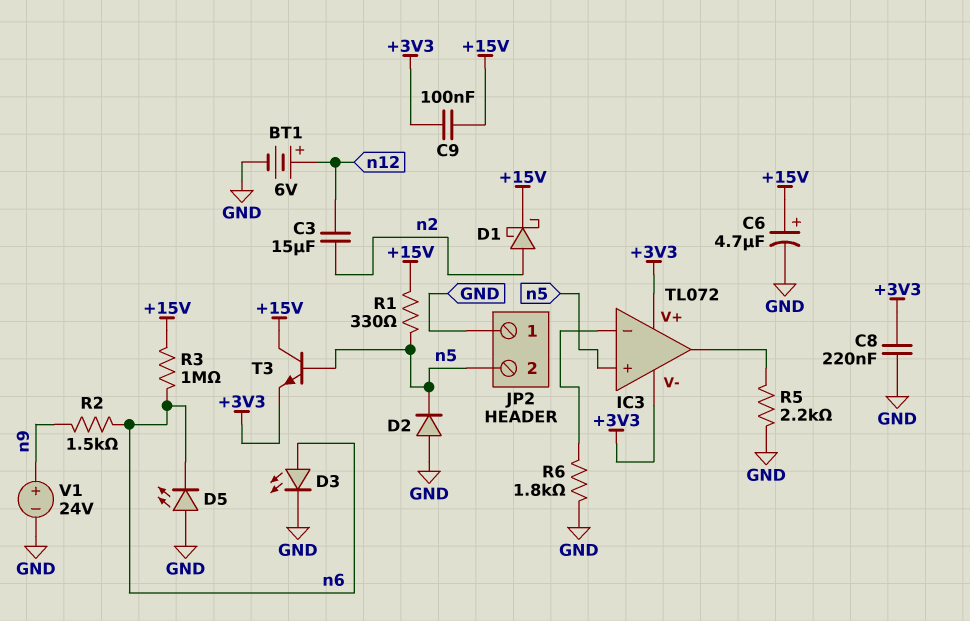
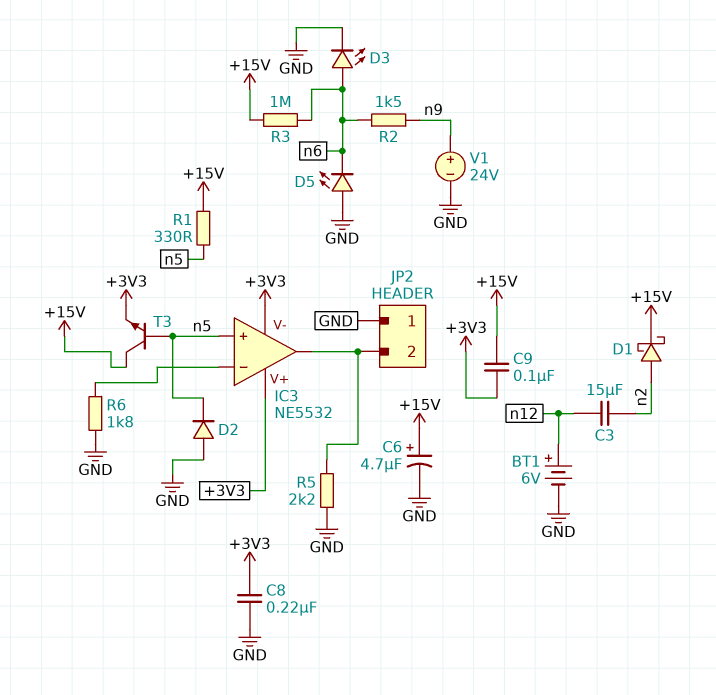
IC3: TL072 -> NE5532
JP2 pin 2: n5 -> IC3/out

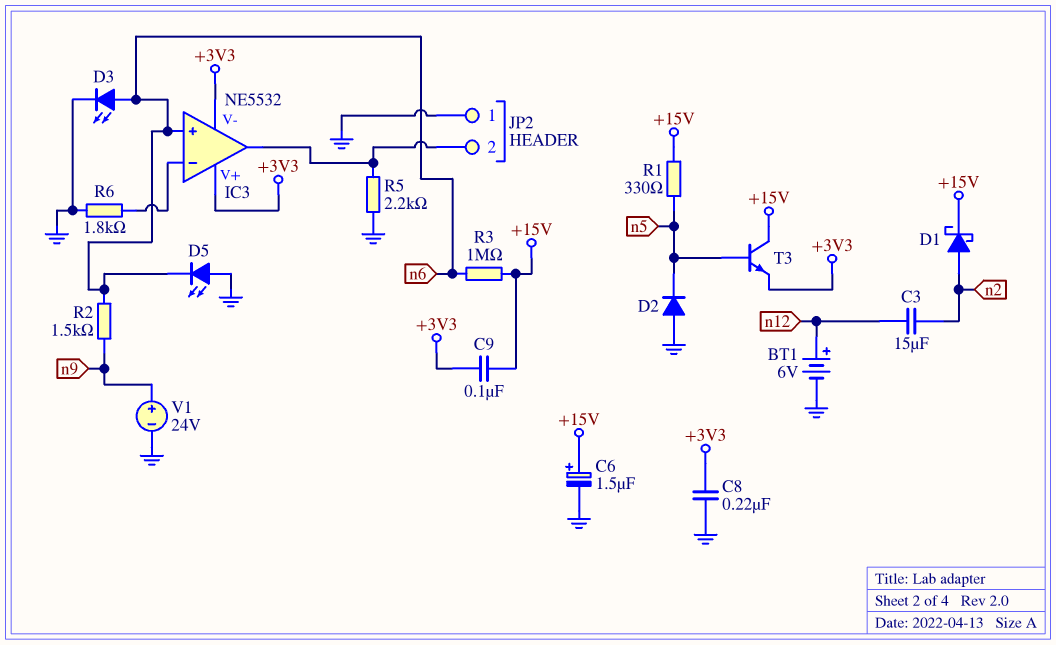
C6: 4.7uF (plus +15V, minus GND) -> 1.5uF (plus +15V, minus GND)
IC3 pin in+: n5 -> n6

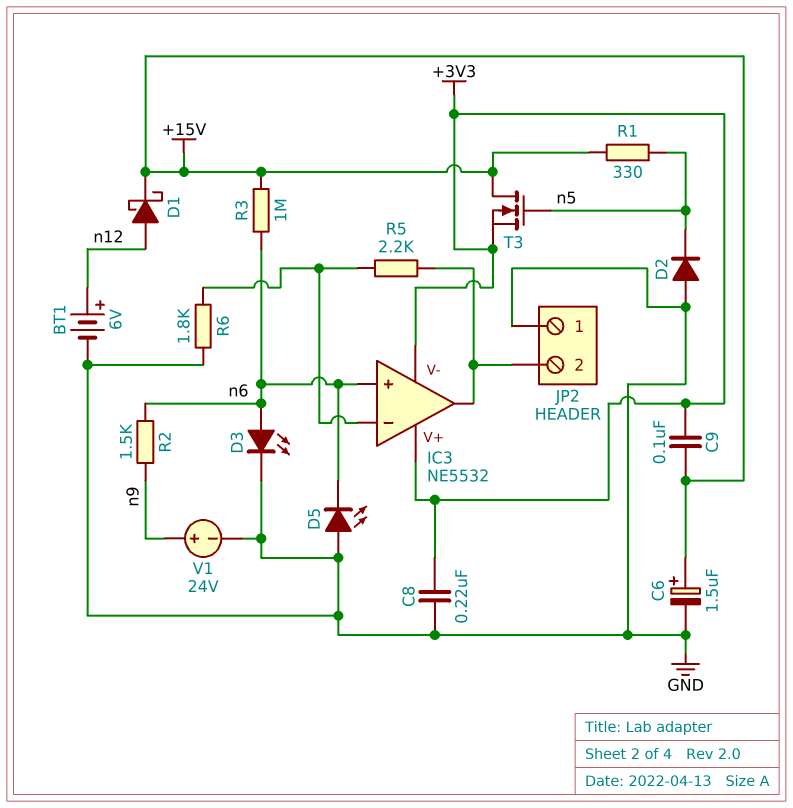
C3: 15uF (n2, n12) -> none
D1: schottky (A n2, K +15V) -> schottky (A n12, K +15V)
R5: 2.2k (GND, IC3/out) -> 2.2k (IC3/in-, IC3/out)
T3: NPN (B n5, C +15V, E +3V3) -> NMOS (G n5, D +15V, S +3V3)

